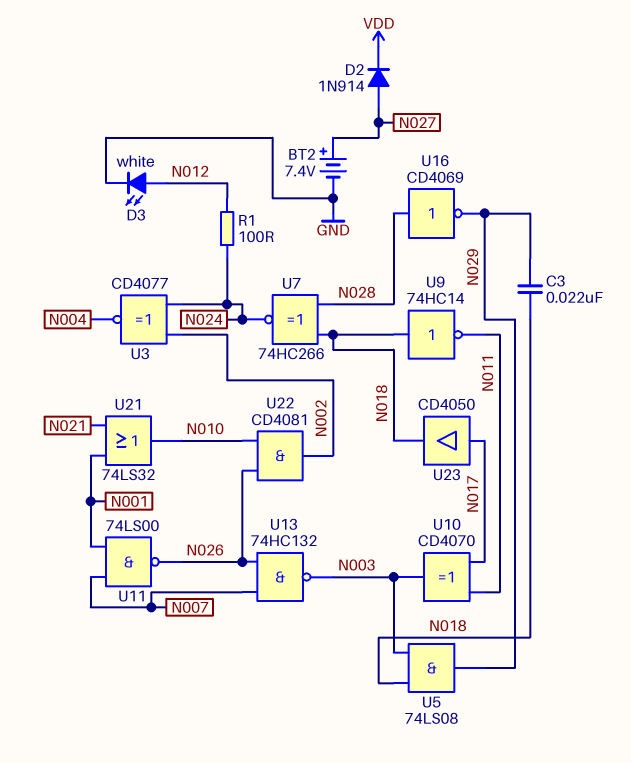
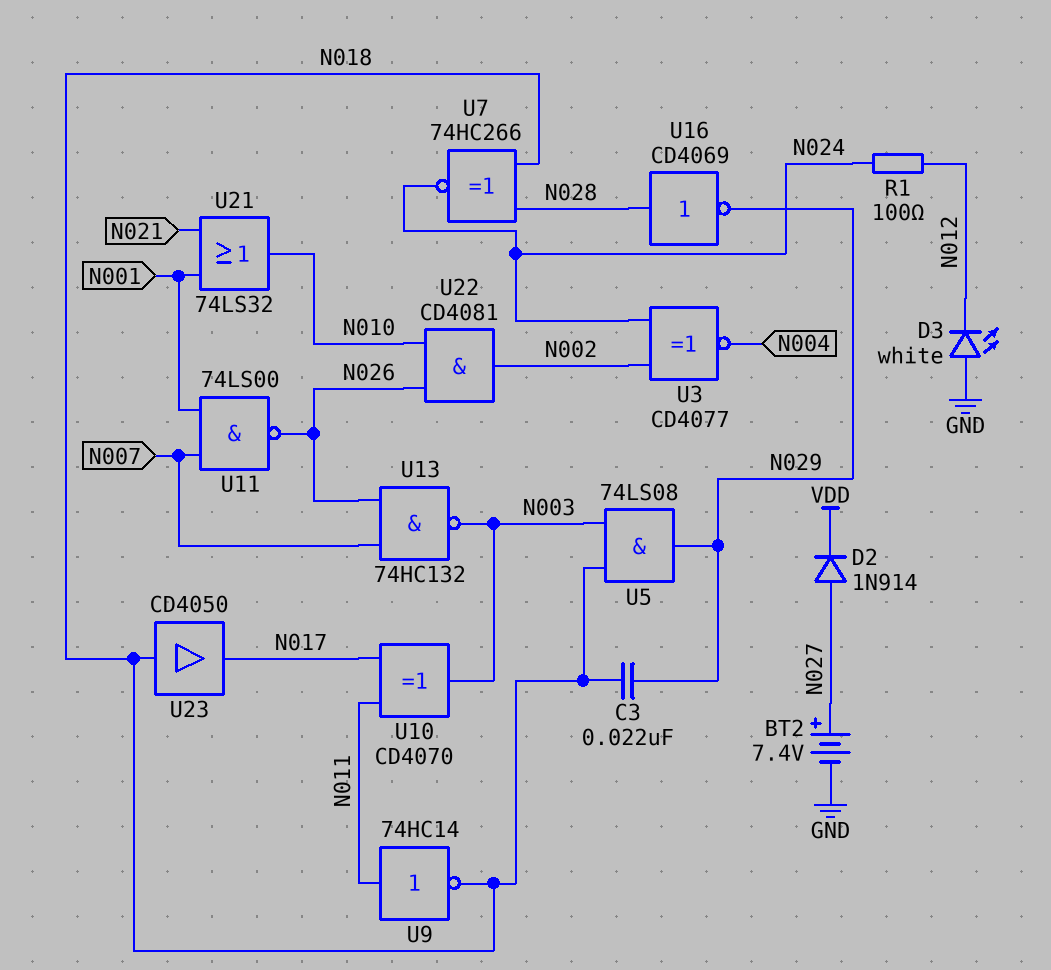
D3: LED white (A N012, K GND) -> LED white (A GND, K N012)
U9: NOT 74HC14 (in N018, out N011) -> NOT 74HC14 (in N011, out N018)
U23: buffer CD4050 (in N017, out N018) -> buffer CD4050 (in N018, out N017)

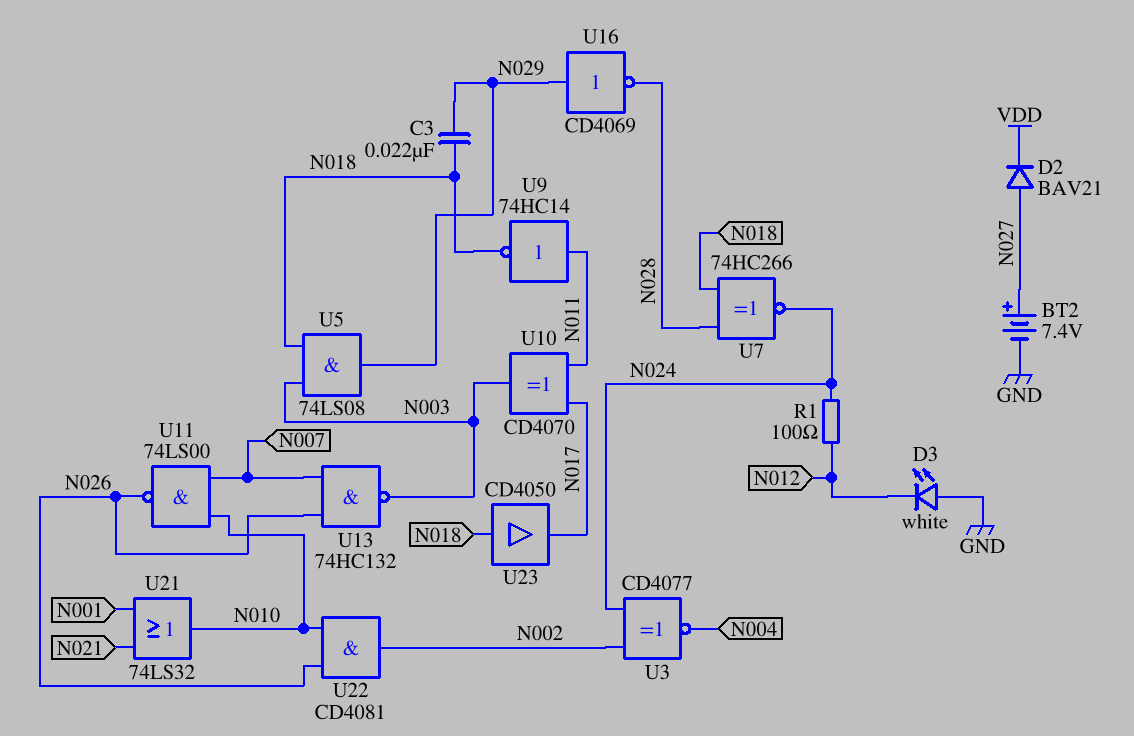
D2: diode 1N914 (A N027, K VDD) -> diode BAV21 (A N027, K VDD)
U11: NAND 74LS00 (in N001, in N007, out N026) -> NAND 74LS00 (in N007, in N010, out N026)
U16: NOT CD4069 (in N028, out N029) -> NOT CD4069 (in N029, out N028)

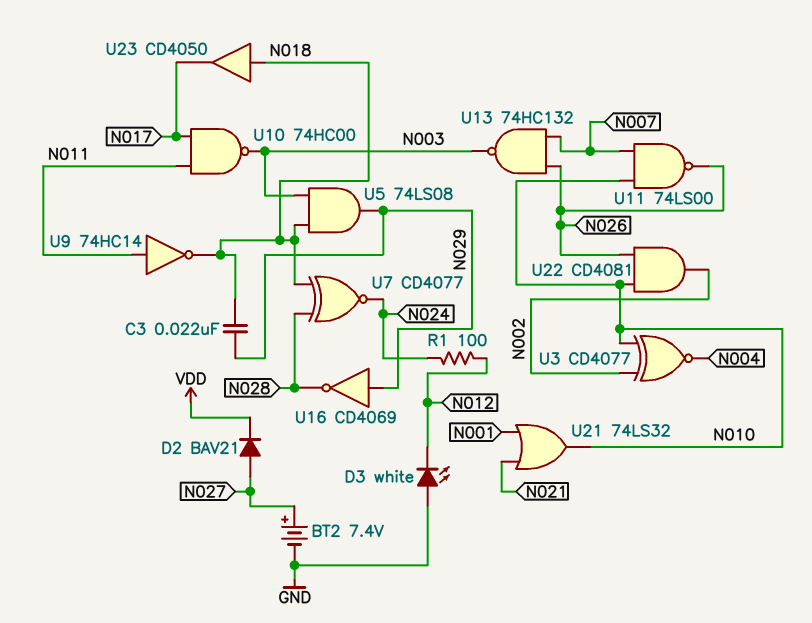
U3: XNOR CD4077 (in N002, in N024, out N004) -> XNOR CD4077 (in N002, in N010, out N004)
U7: XNOR 74HC266 (in N018, in N028, out N024) -> XNOR CD4077 (in N018, in N028, out N024)
U10: XOR CD4070 (in N011, in N017, out N003) -> NAND 74HC00 (in N011, in N017, out N003)

